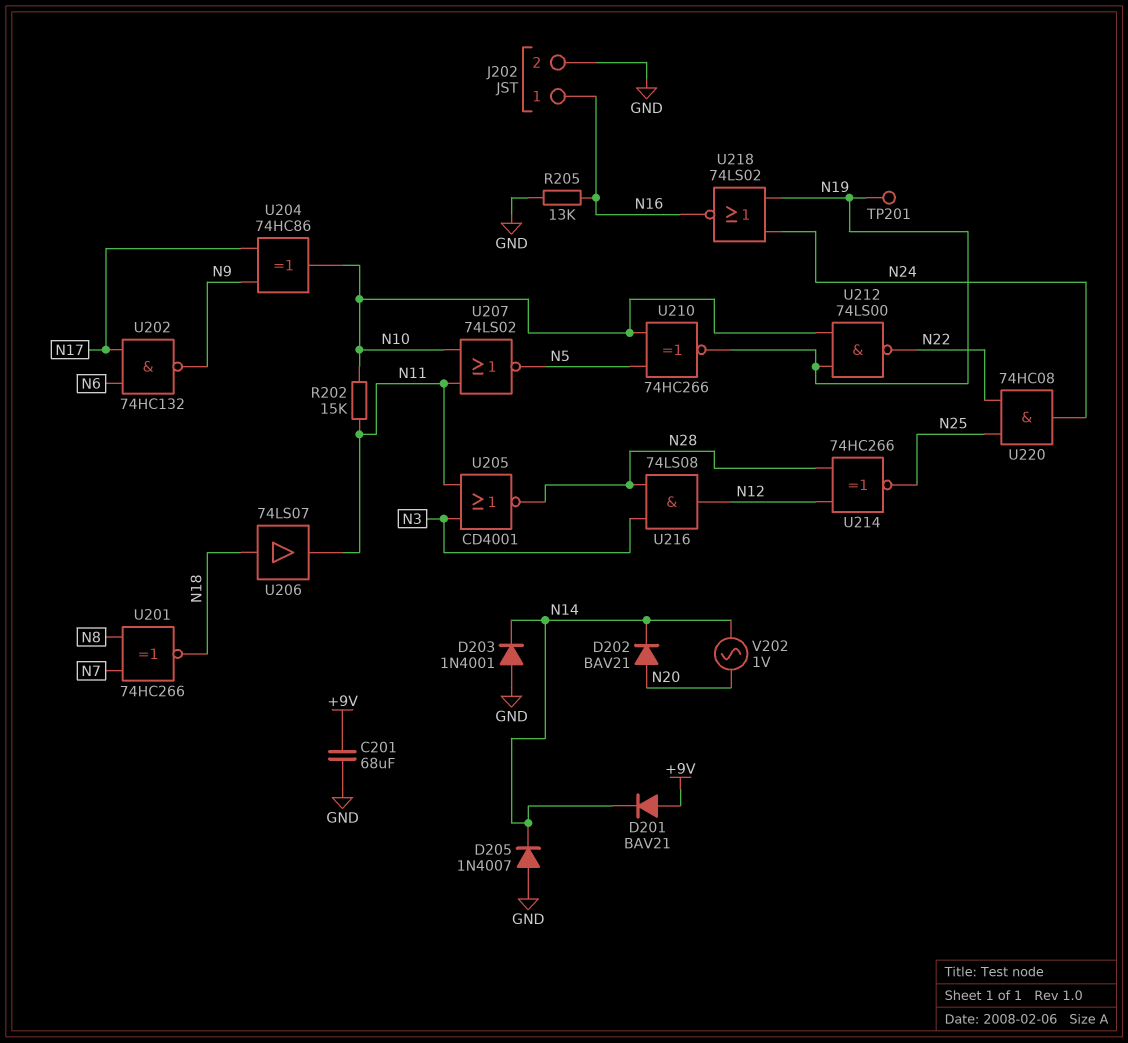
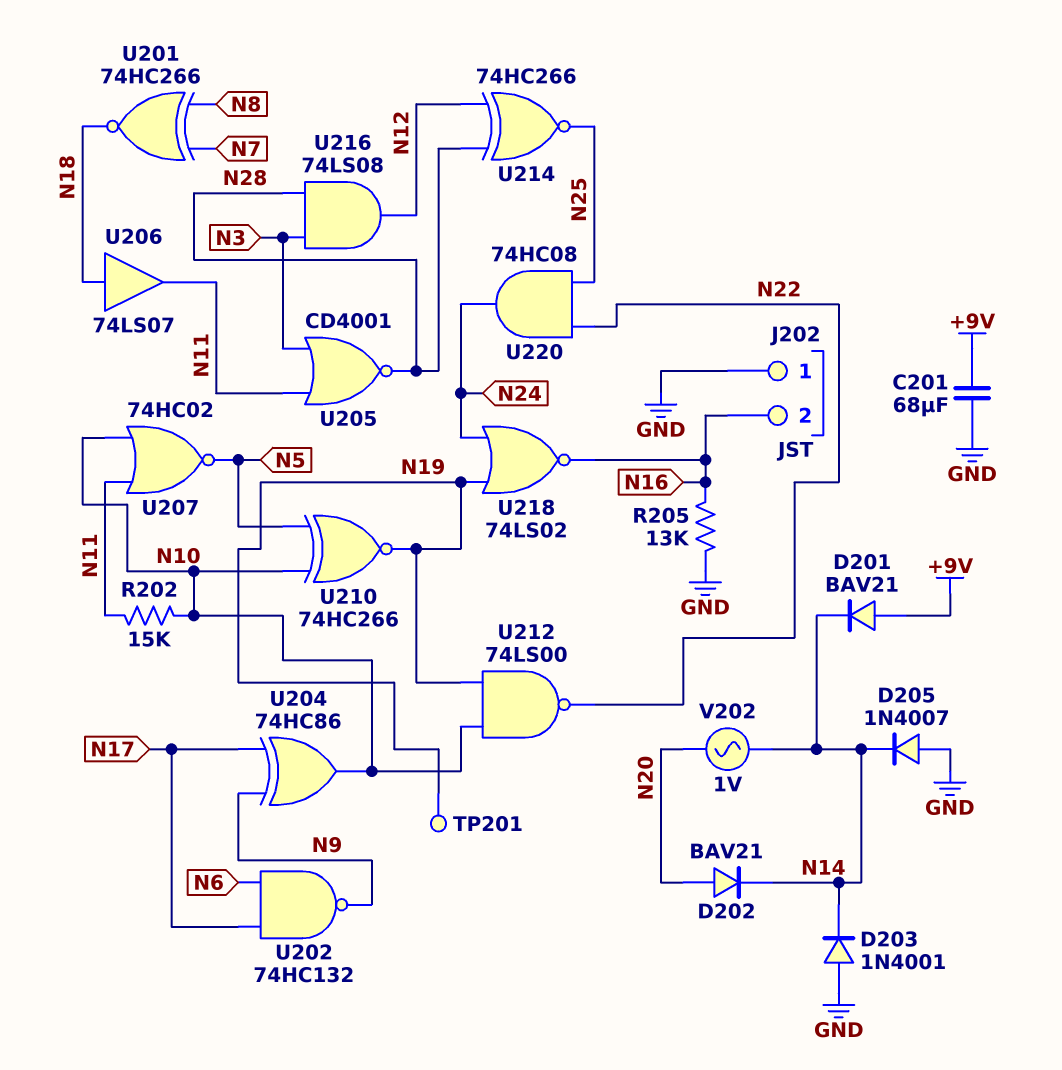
J202 pin 1: N16 -> GND
J202 pin 2: GND -> N16
U207: NOR 74LS02 (in N10, in N11, out N5) -> NOR 74HC02 (in N10, in N11, out N5)

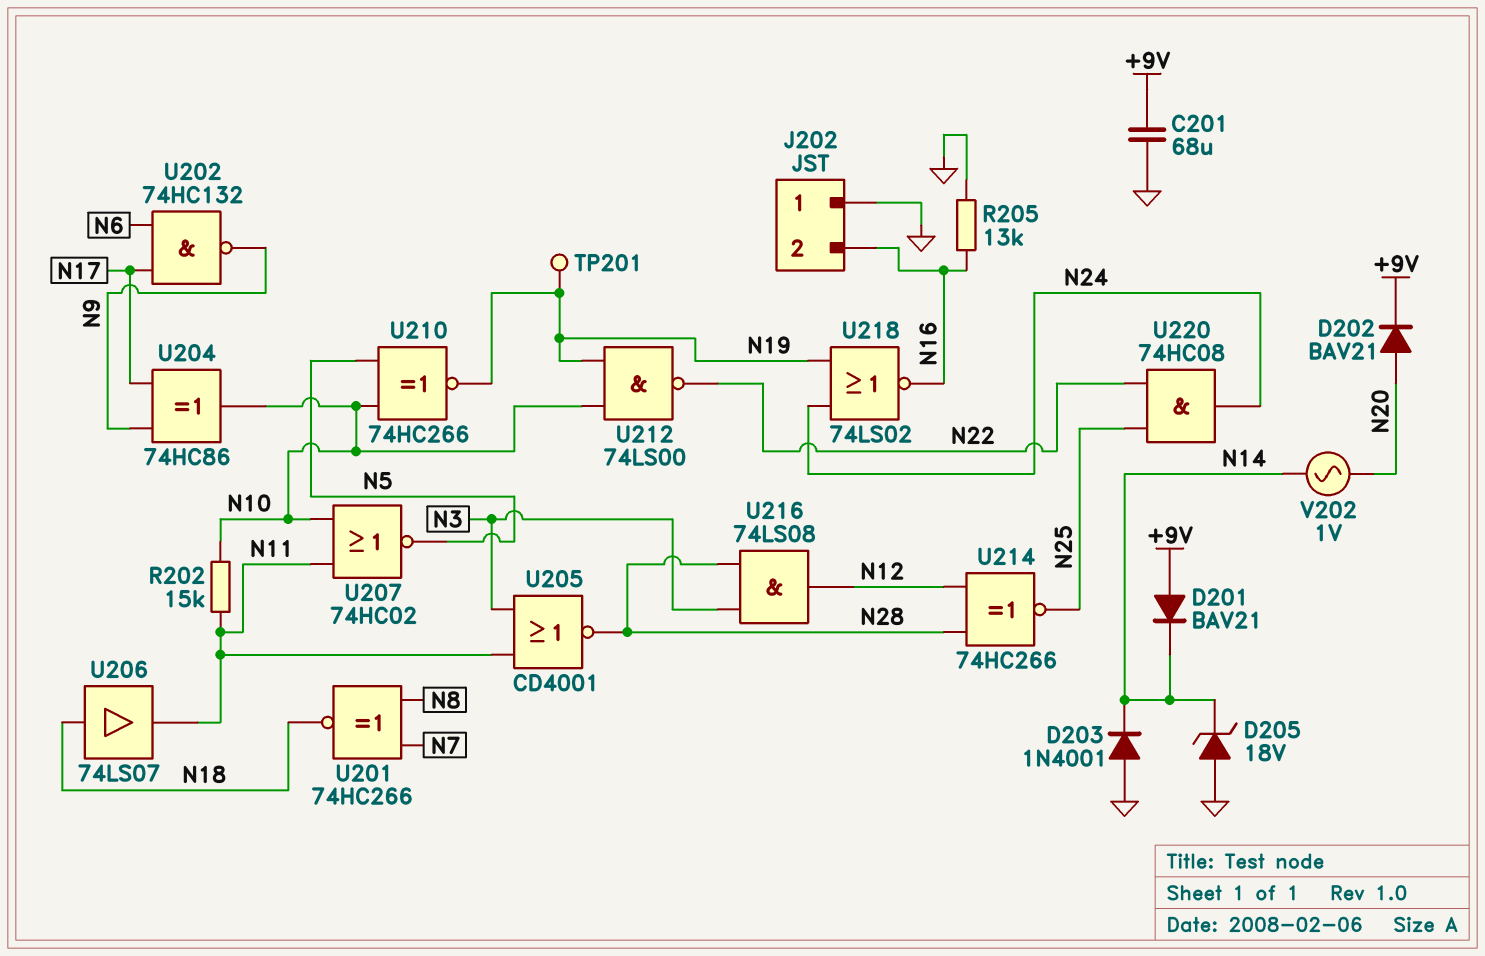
D202: diode BAV21 (A N20, K N14) -> diode BAV21 (A N20, K +9V)
D205: diode 1N4007 (A GND, K N14) -> zener 18V (A GND, K N14)

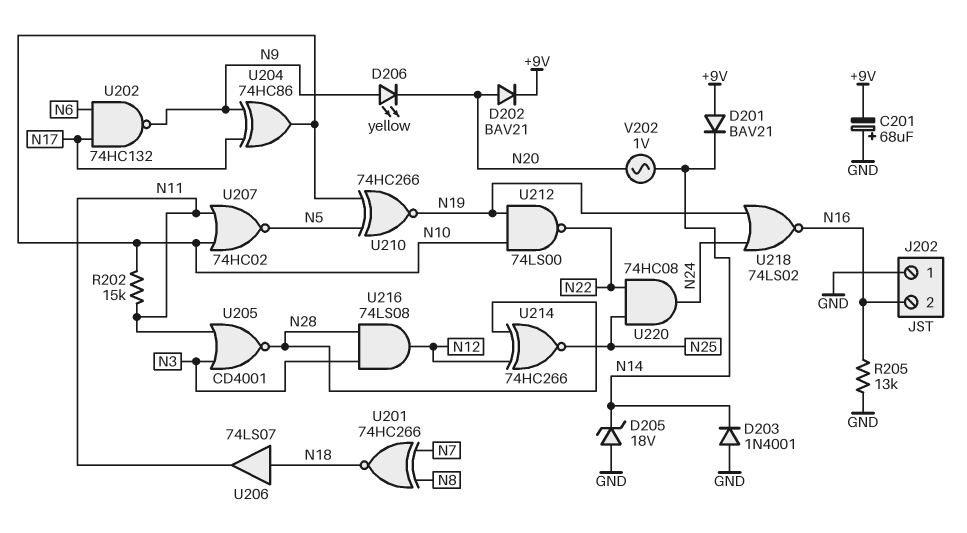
C201: 68uF (+9V, GND) -> 68uF (plus GND, minus +9V)
D206: none -> LED yellow (A N9, K N20)
TP201: test point (N19) -> none

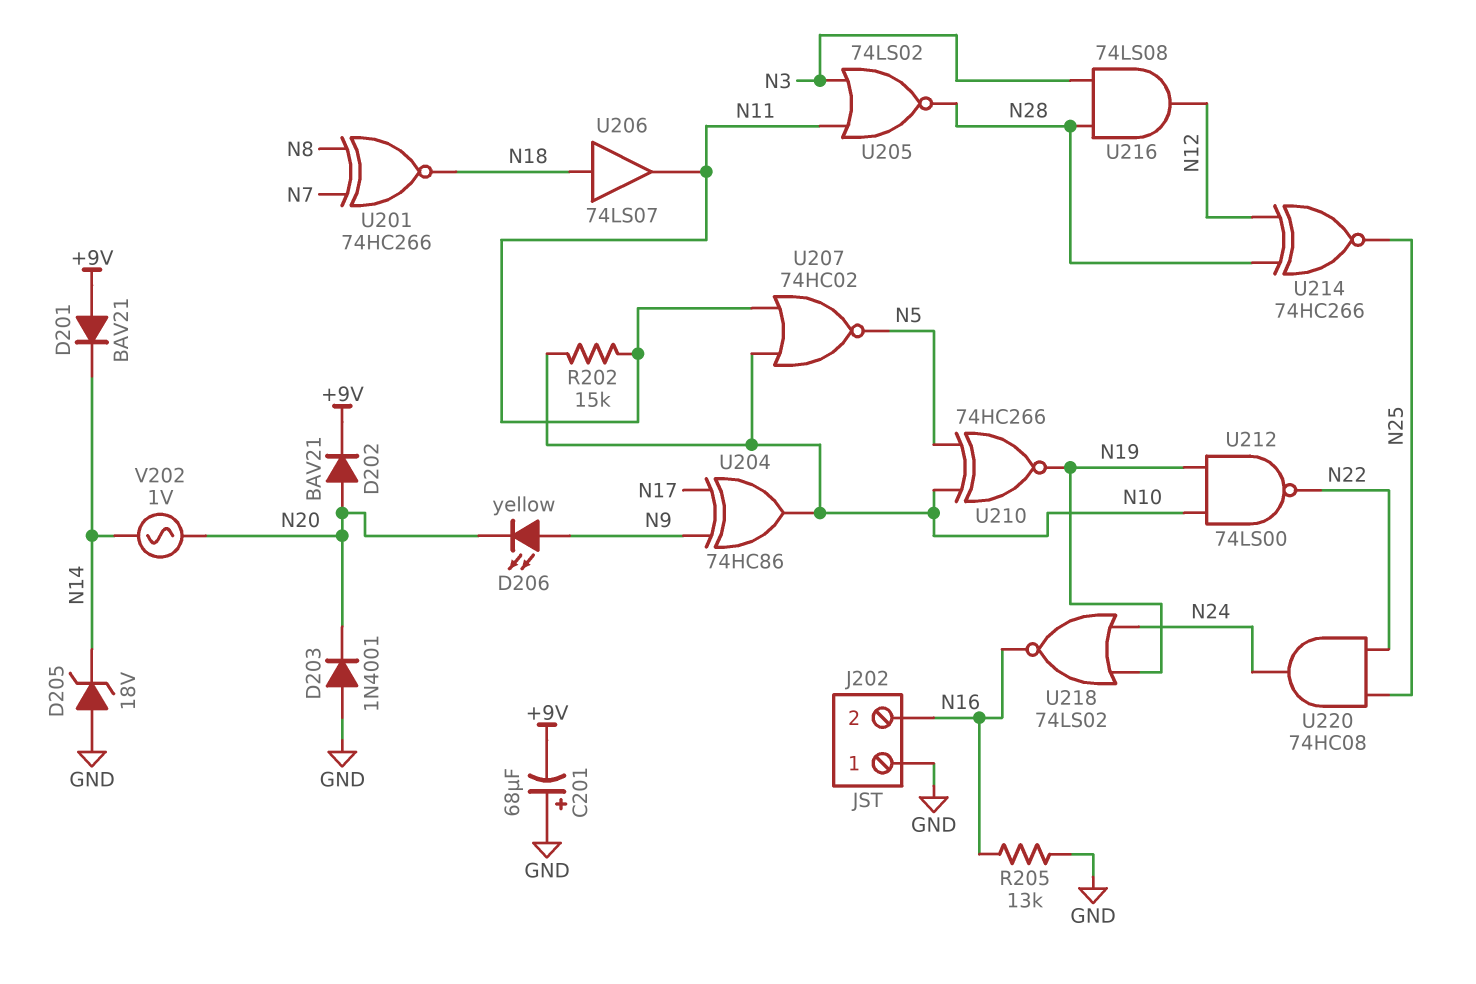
D203: diode 1N4001 (A GND, K N14) -> diode 1N4001 (A GND, K N20)
U202: NAND 74HC132 (in N6, in N17, out N9) -> none
U205: NOR CD4001 (in N3, in N11, out N28) -> NOR 74LS02 (in N3, in N11, out N28)

